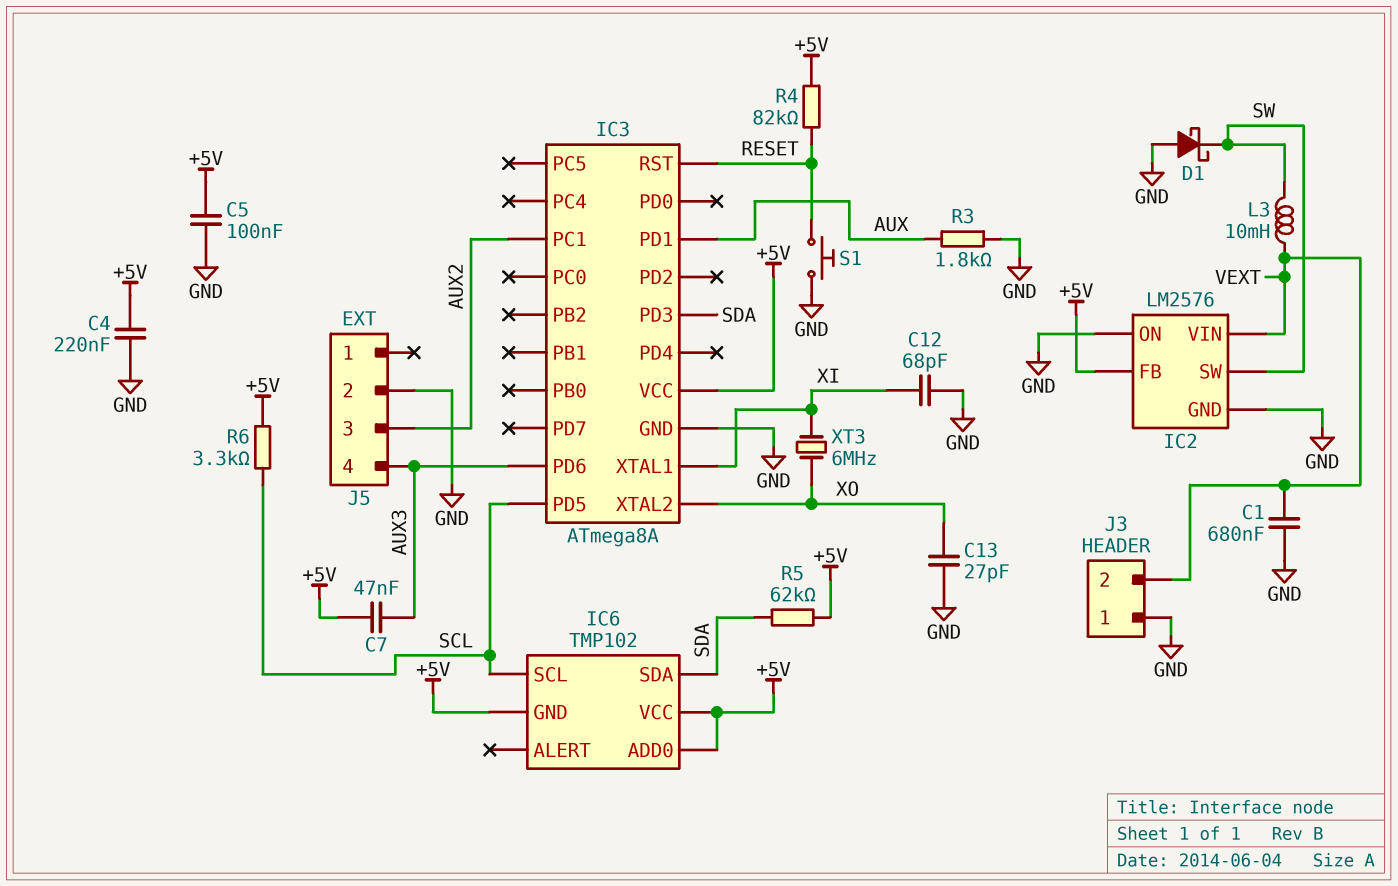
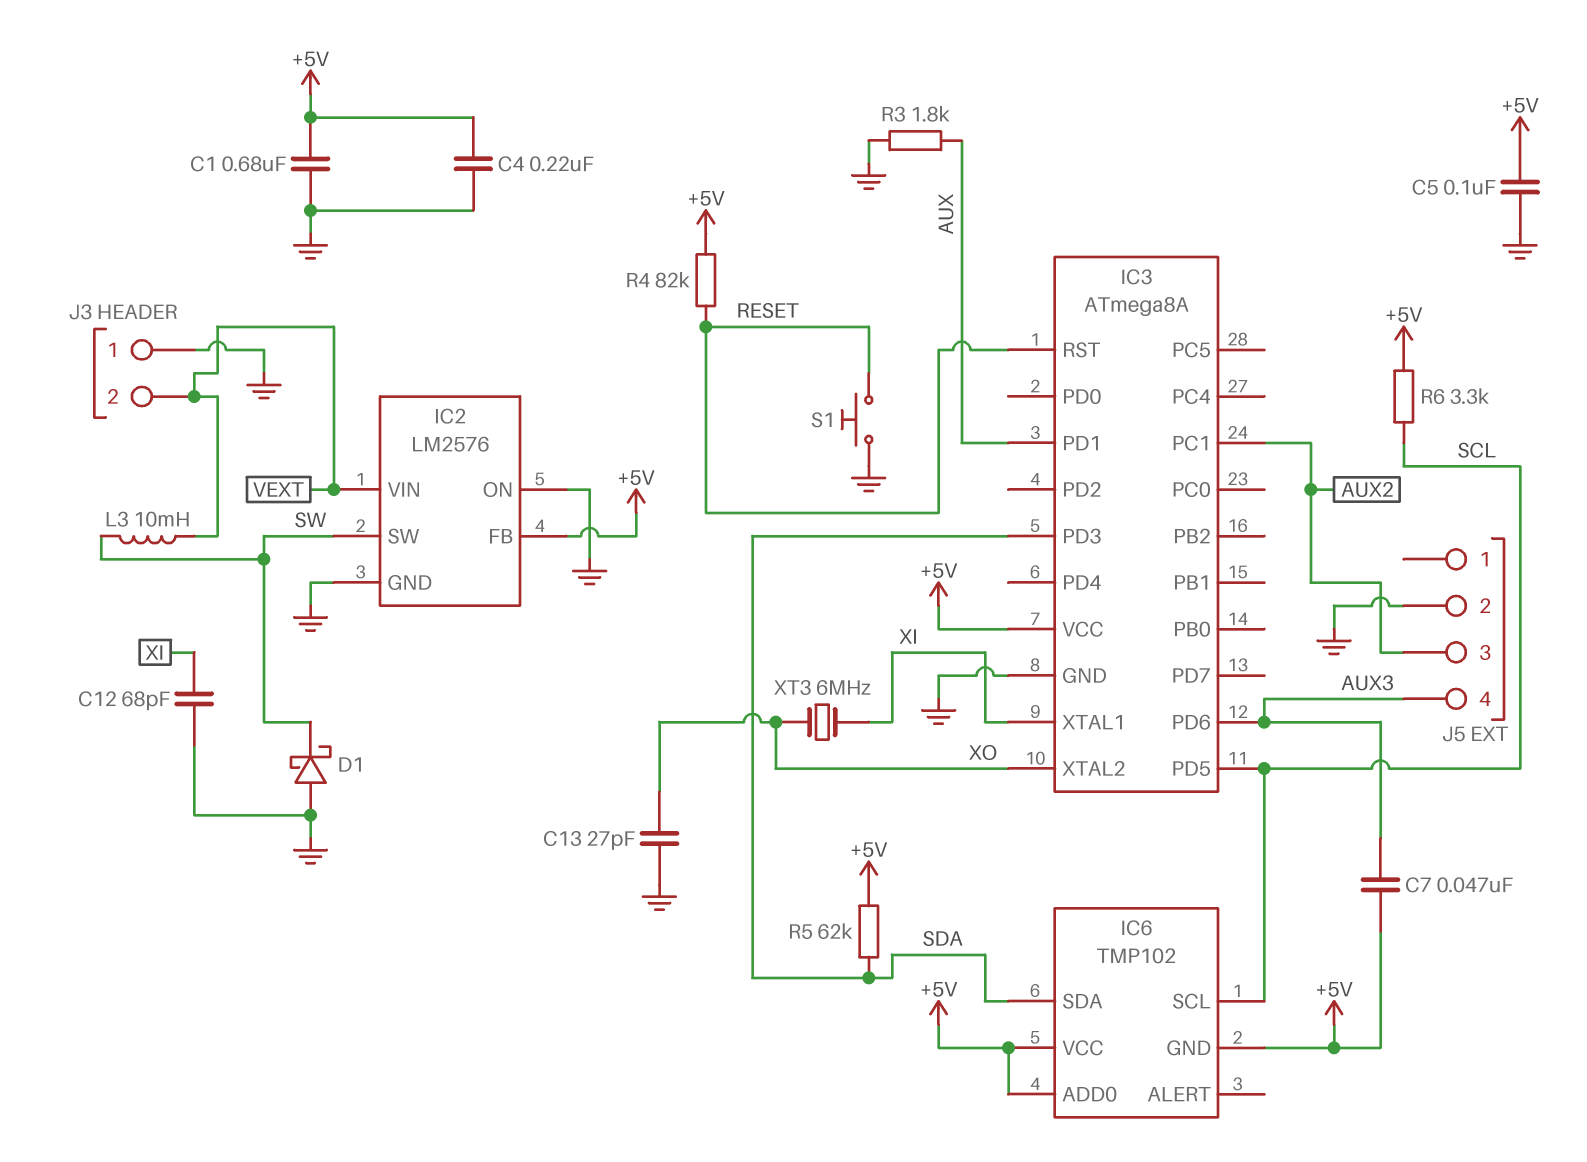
C1: 680nF (GND, VEXT) -> 680nF (+5V, GND)

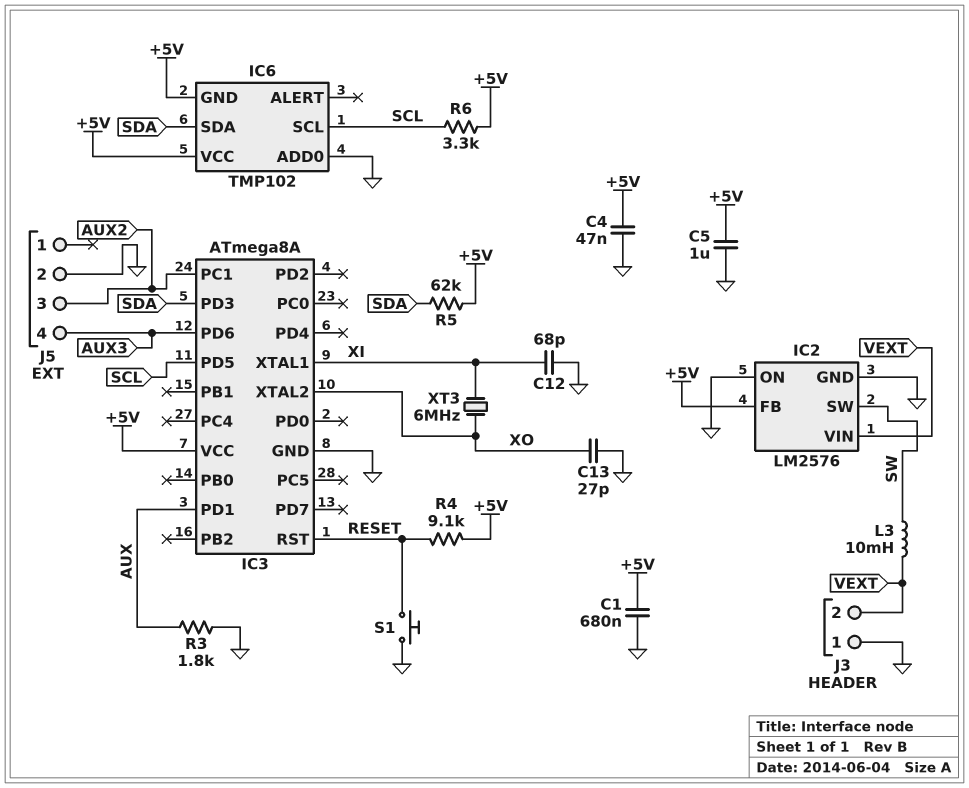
C4: 220nF (+5V, GND) -> 47nF (+5V, GND)
C5: 100nF (+5V, GND) -> 1uF (+5V, GND)
C7: 47nF (+5V, AUX3) -> none
D1: schottky (A GND, K SW) -> none
IC6 pin ADD0: +5V -> GND
R4: 82k (+5V, RESET) -> 9.1k (+5V, RESET)

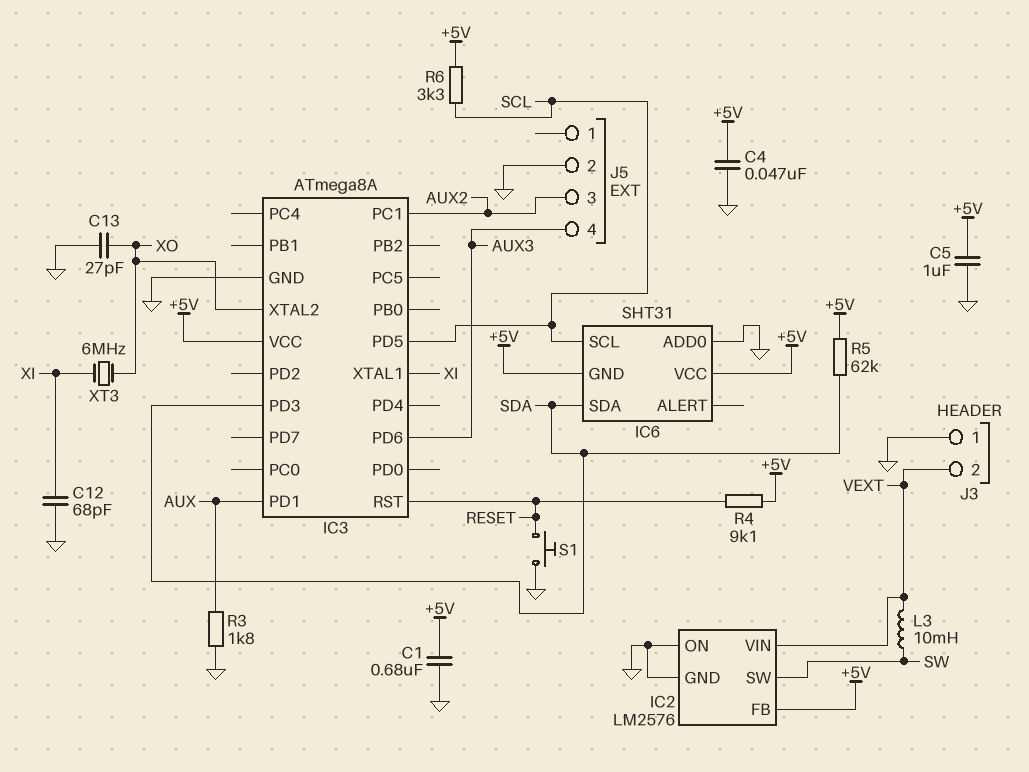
IC6: TMP102 -> SHT31

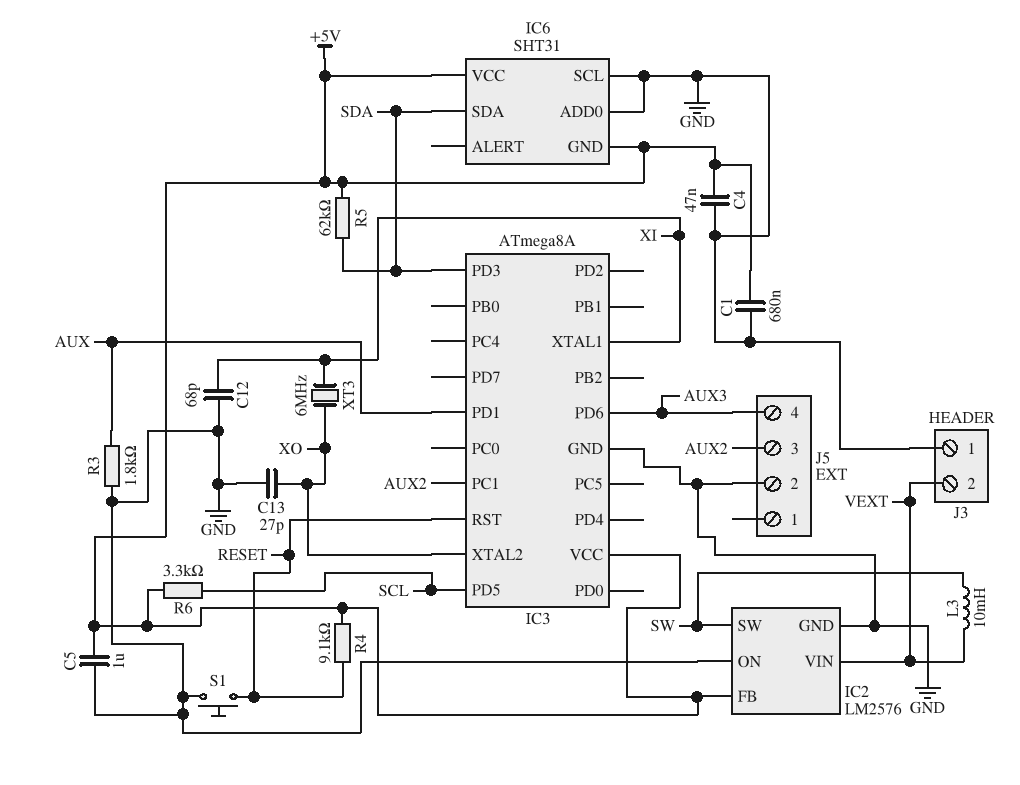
IC6 pin SCL: SCL -> GND

